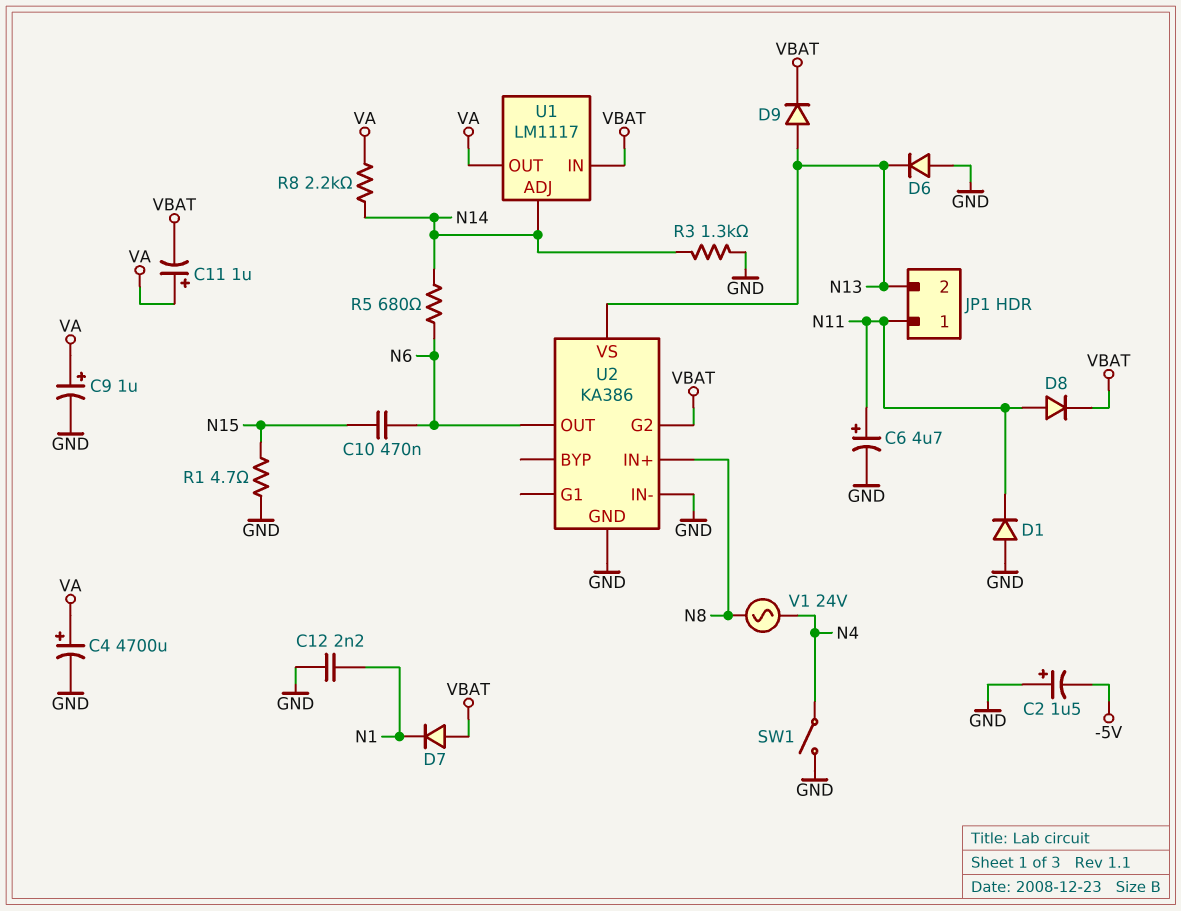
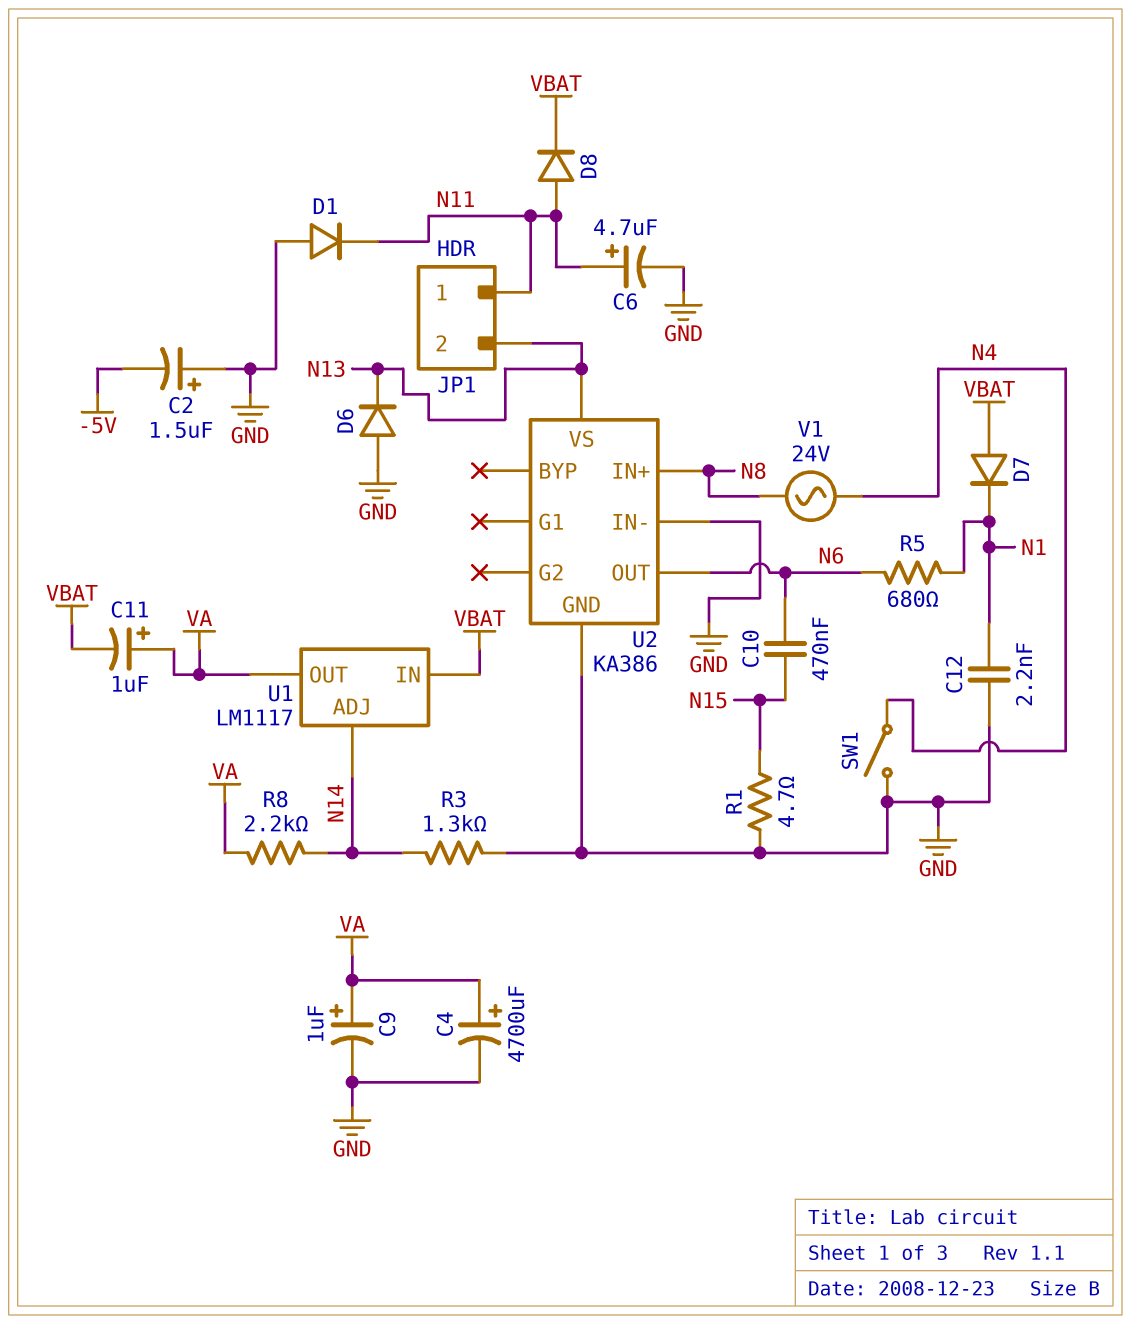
D9: diode (A N13, K VBAT) -> none
R5: 680 (N6, N14) -> 680 (N1, N6)
U2 pin G2: VBAT -> none

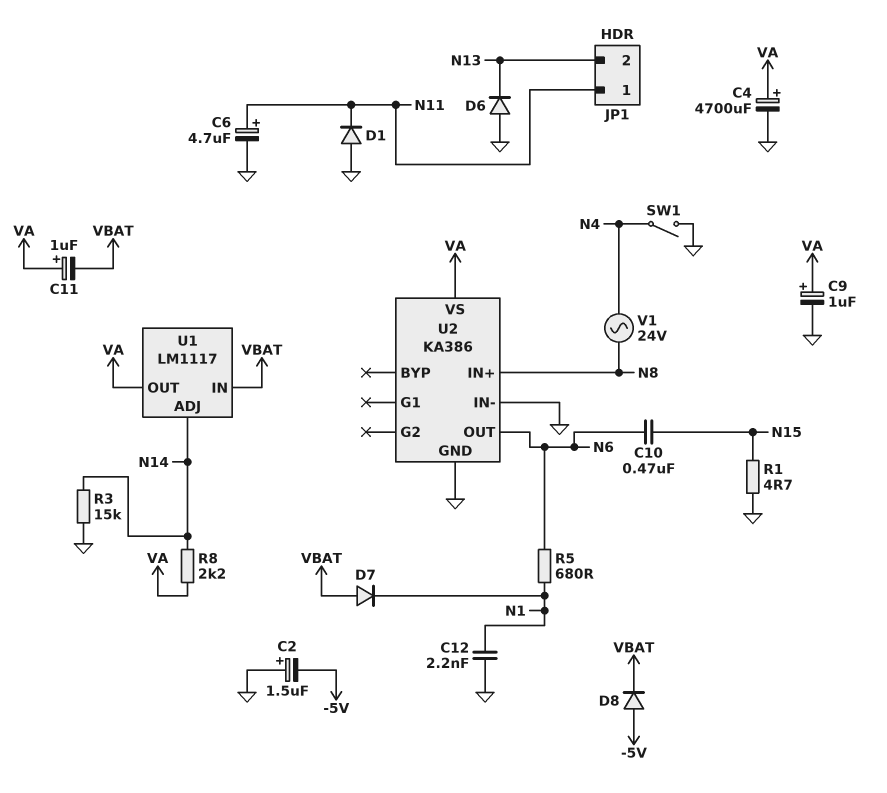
D8: diode (A N11, K VBAT) -> diode (A -5V, K VBAT)
R3: 1.3k (GND, N14) -> 15k (GND, N14)
U2 pin VS: N13 -> VA

